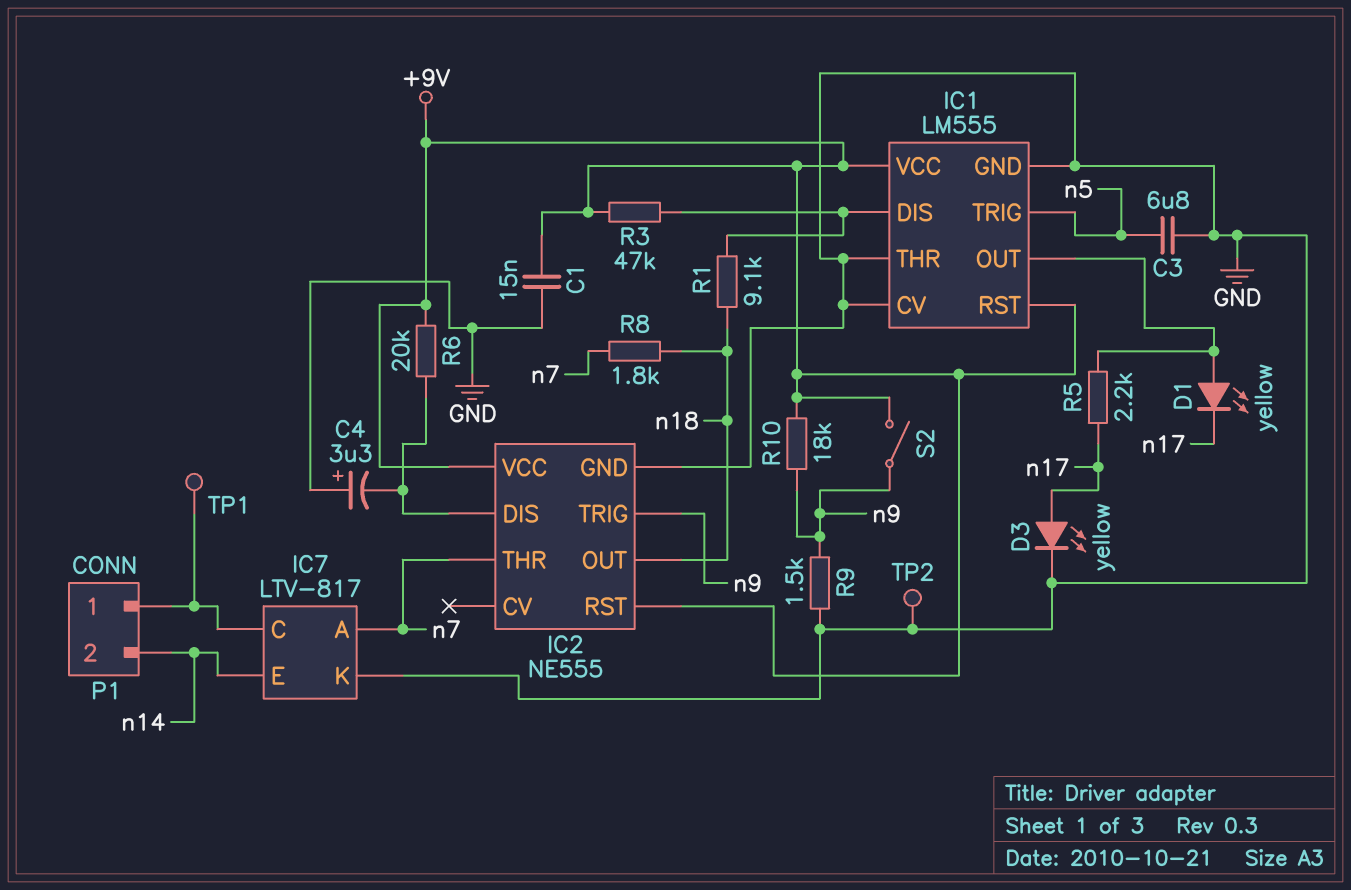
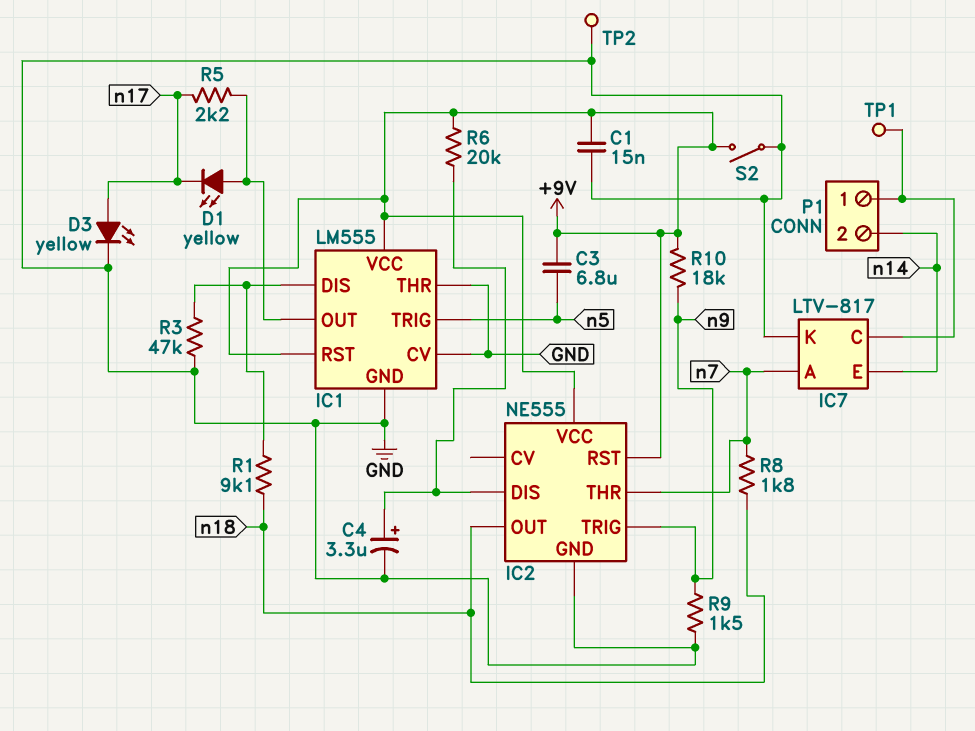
C3: 6.8uF (GND, n5) -> 6.8uF (+9V, n5)
C4: 3.3uF (plus GND, minus IC2/DIS) -> 3.3uF (plus IC2/DIS, minus GND)
R3: 47k (+9V, IC1/DIS) -> 47k (GND, IC1/DIS)
S2: switch (+9V, n9) -> switch (+9V, GND)

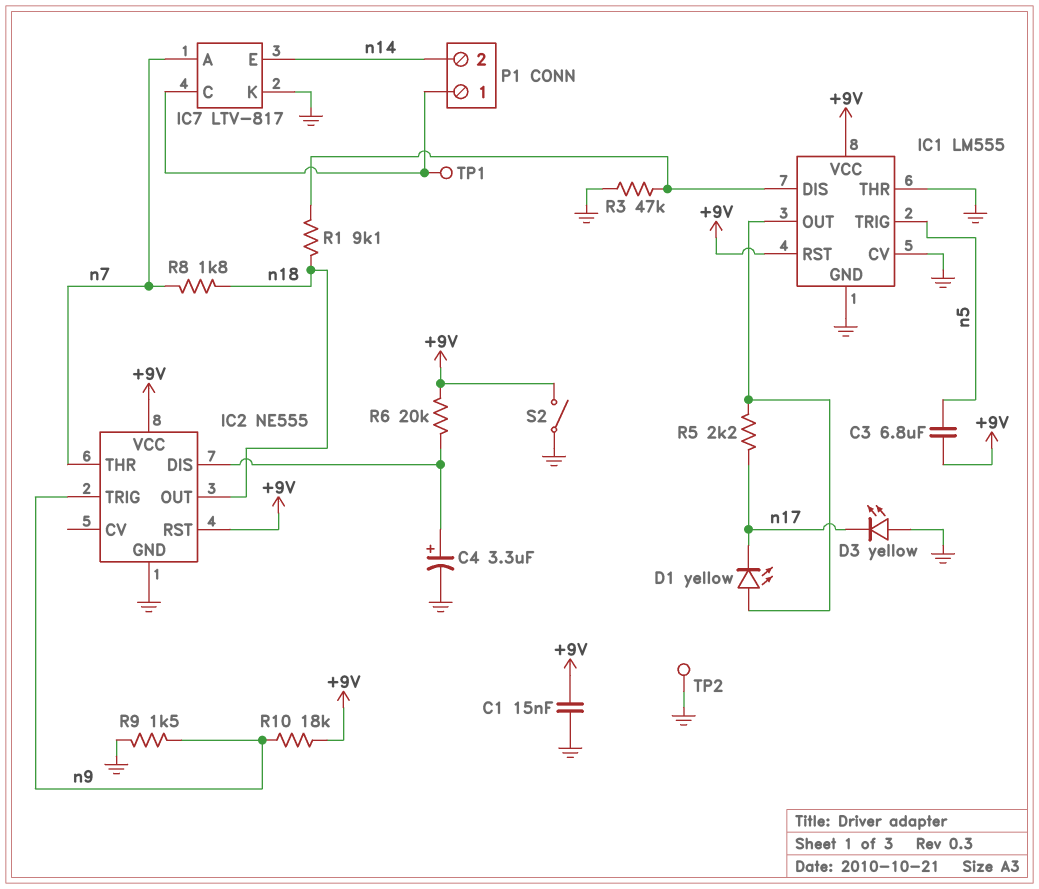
D3: LED yellow (A n17, K GND) -> LED yellow (A GND, K n17)

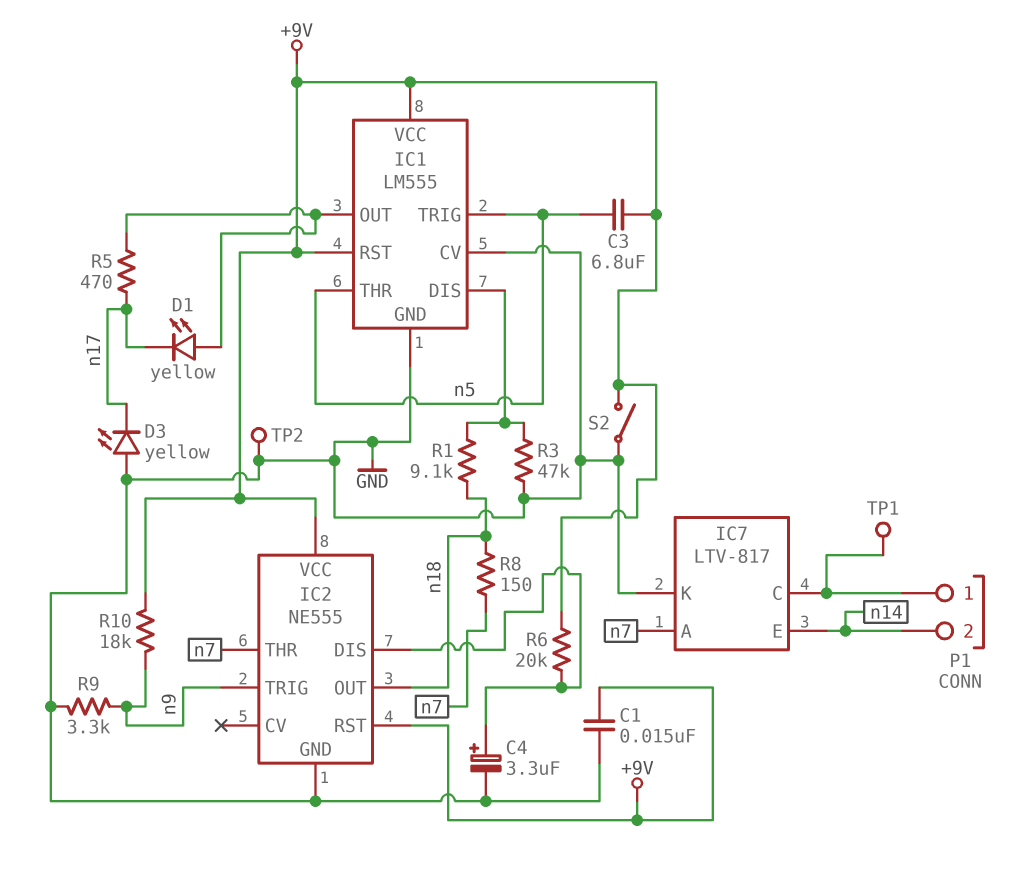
IC1 pin THR: GND -> n5
R5: 2.2k (IC1/OUT, n17) -> 470 (IC1/OUT, n17)
R8: 1.8k (n7, n18) -> 150 (n7, n18)
R9: 1.5k (GND, n9) -> 3.3k (GND, n9)

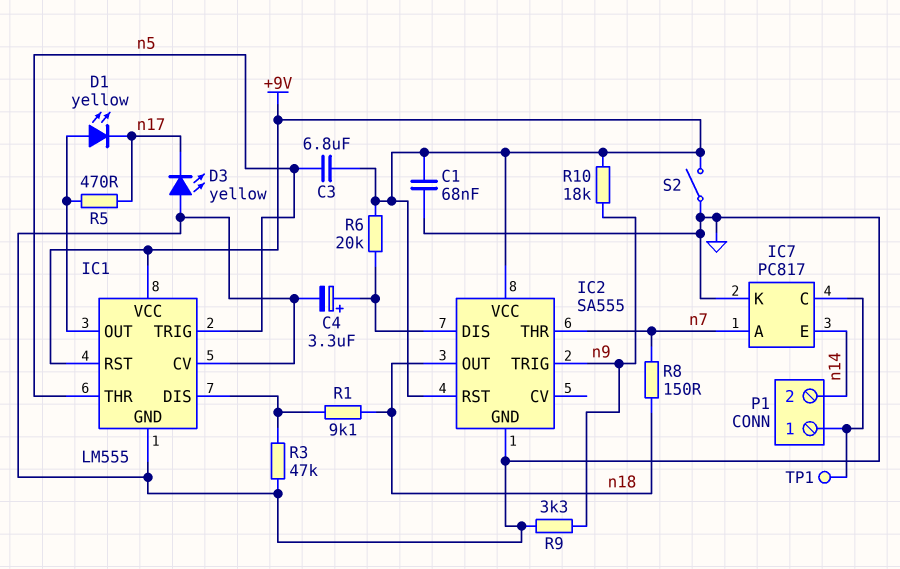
C1: 15nF (+9V, GND) -> 68nF (+9V, GND)
IC2: NE555 -> SA555
IC7: LTV-817 -> PC817
TP2: test point (GND) -> none

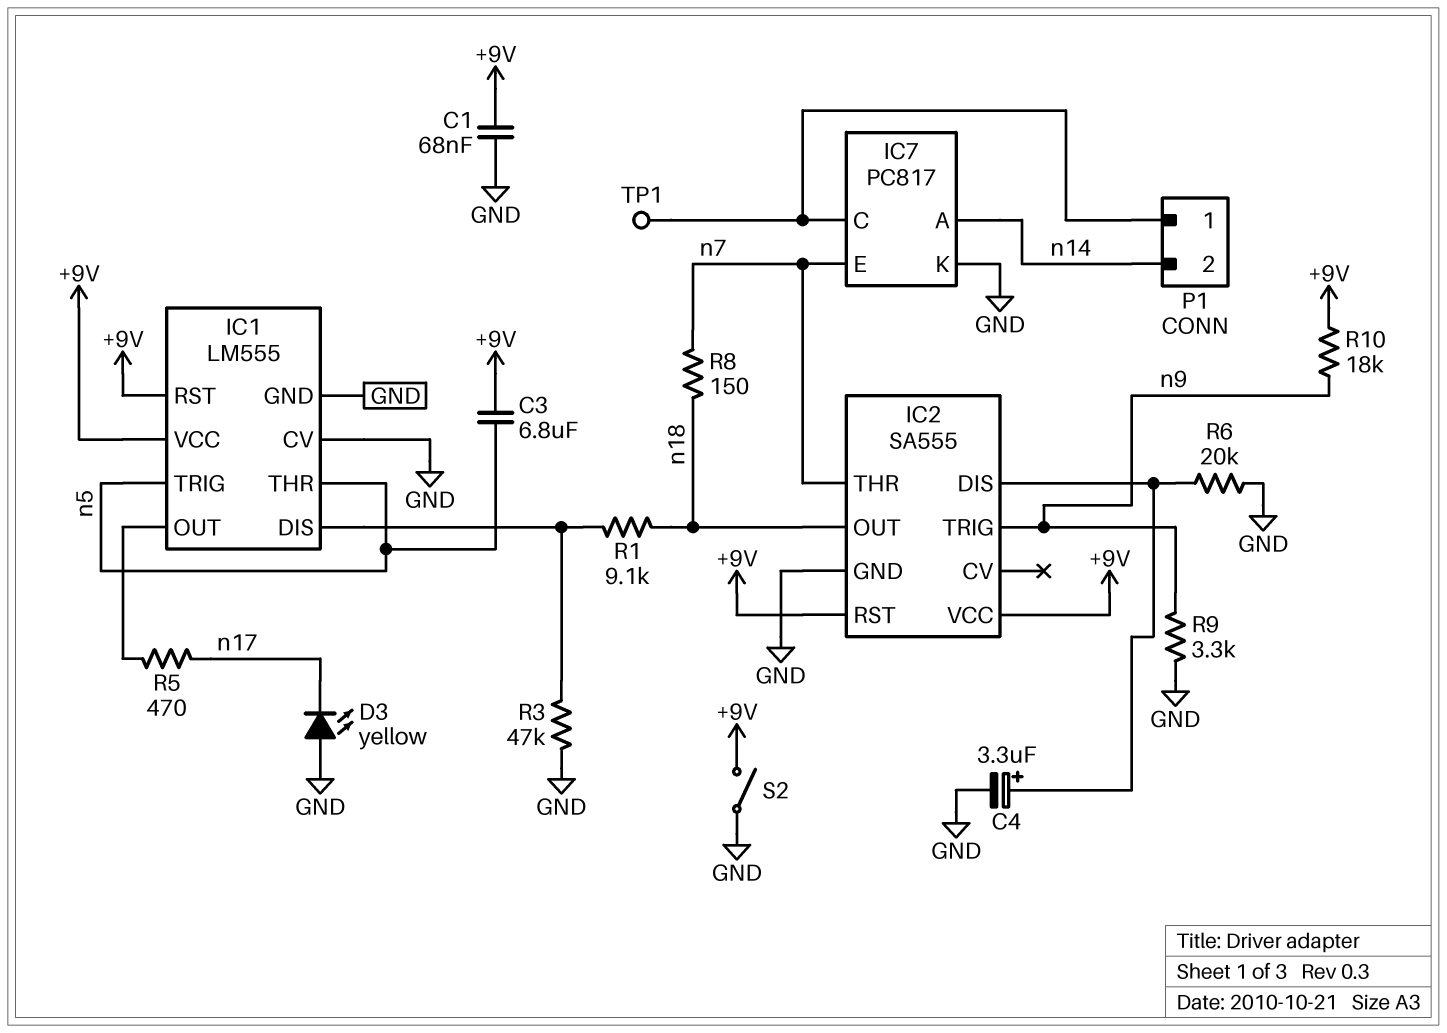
D1: LED yellow (A IC1/OUT, K n17) -> none
IC7 pin A: n7 -> n14
IC7 pin E: n14 -> n7
R6: 20k (+9V, IC2/DIS) -> 20k (GND, IC2/DIS)

